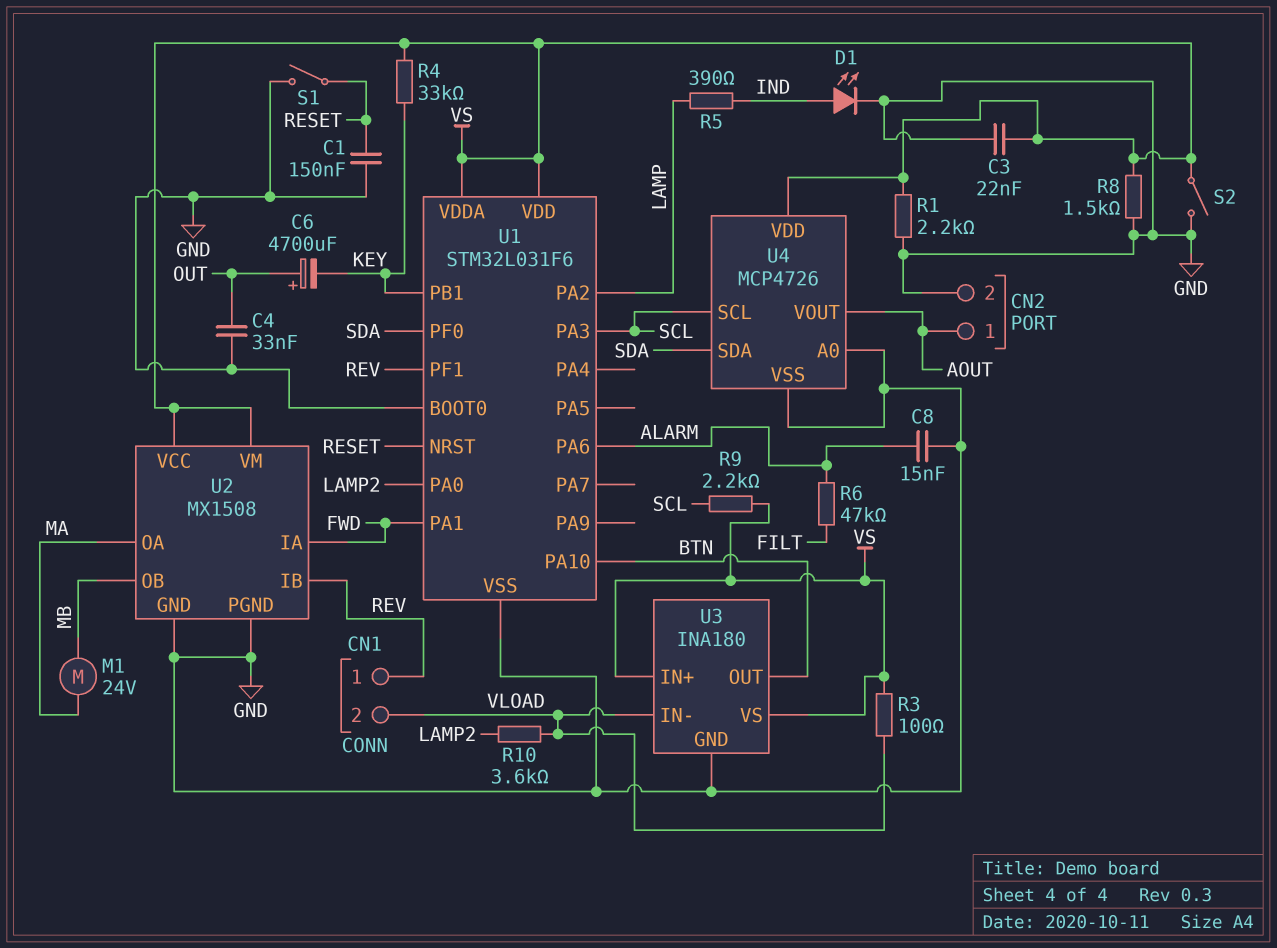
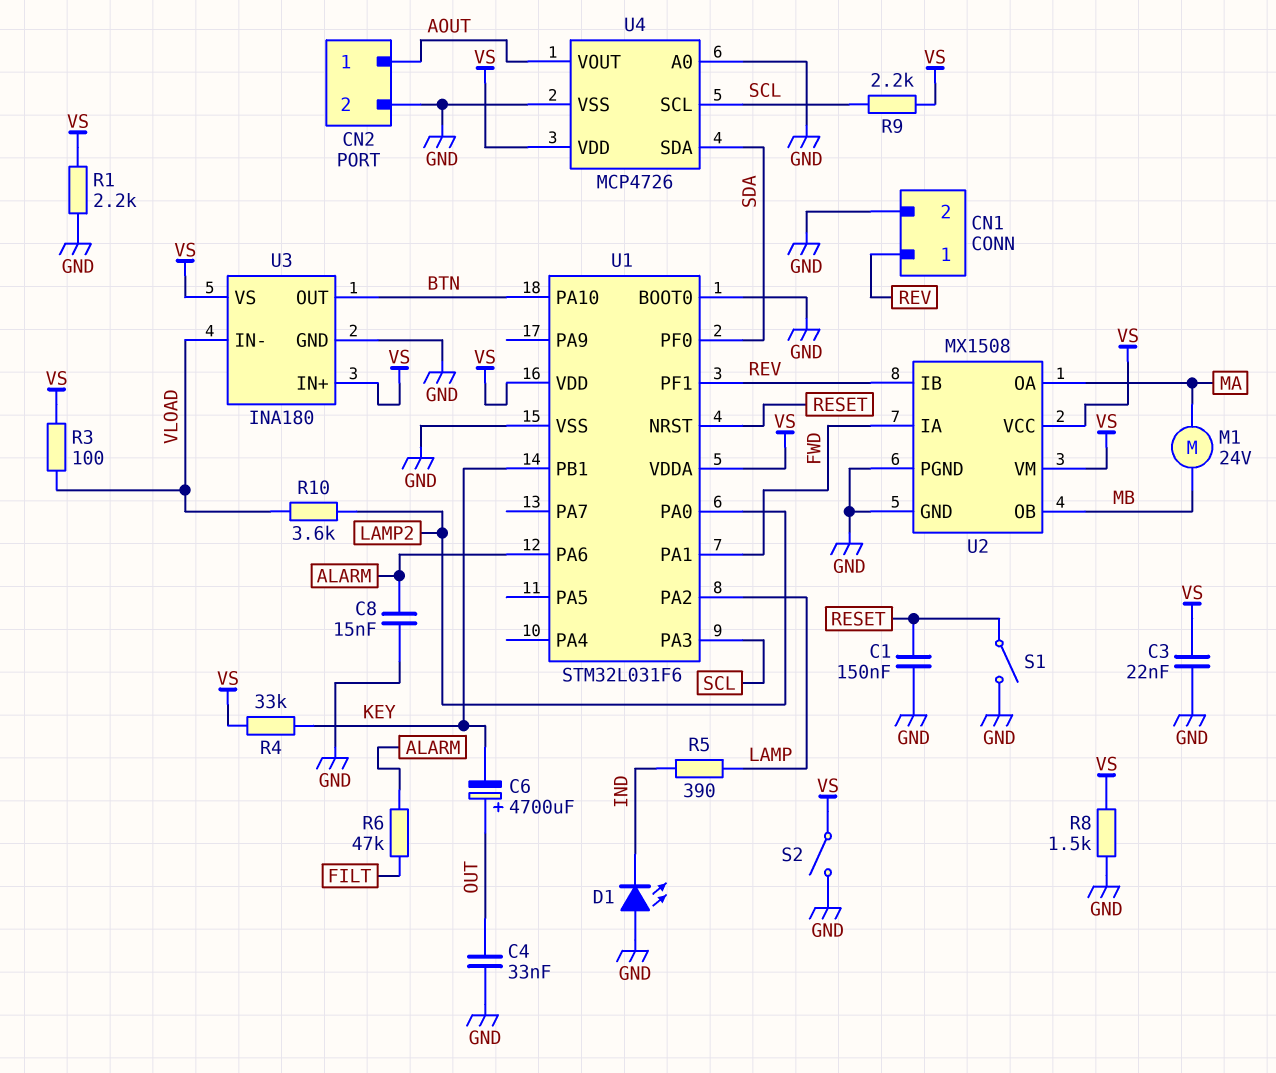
CN1 pin 2: VLOAD -> GND
D1: LED (A IND, K GND) -> LED (A GND, K IND)

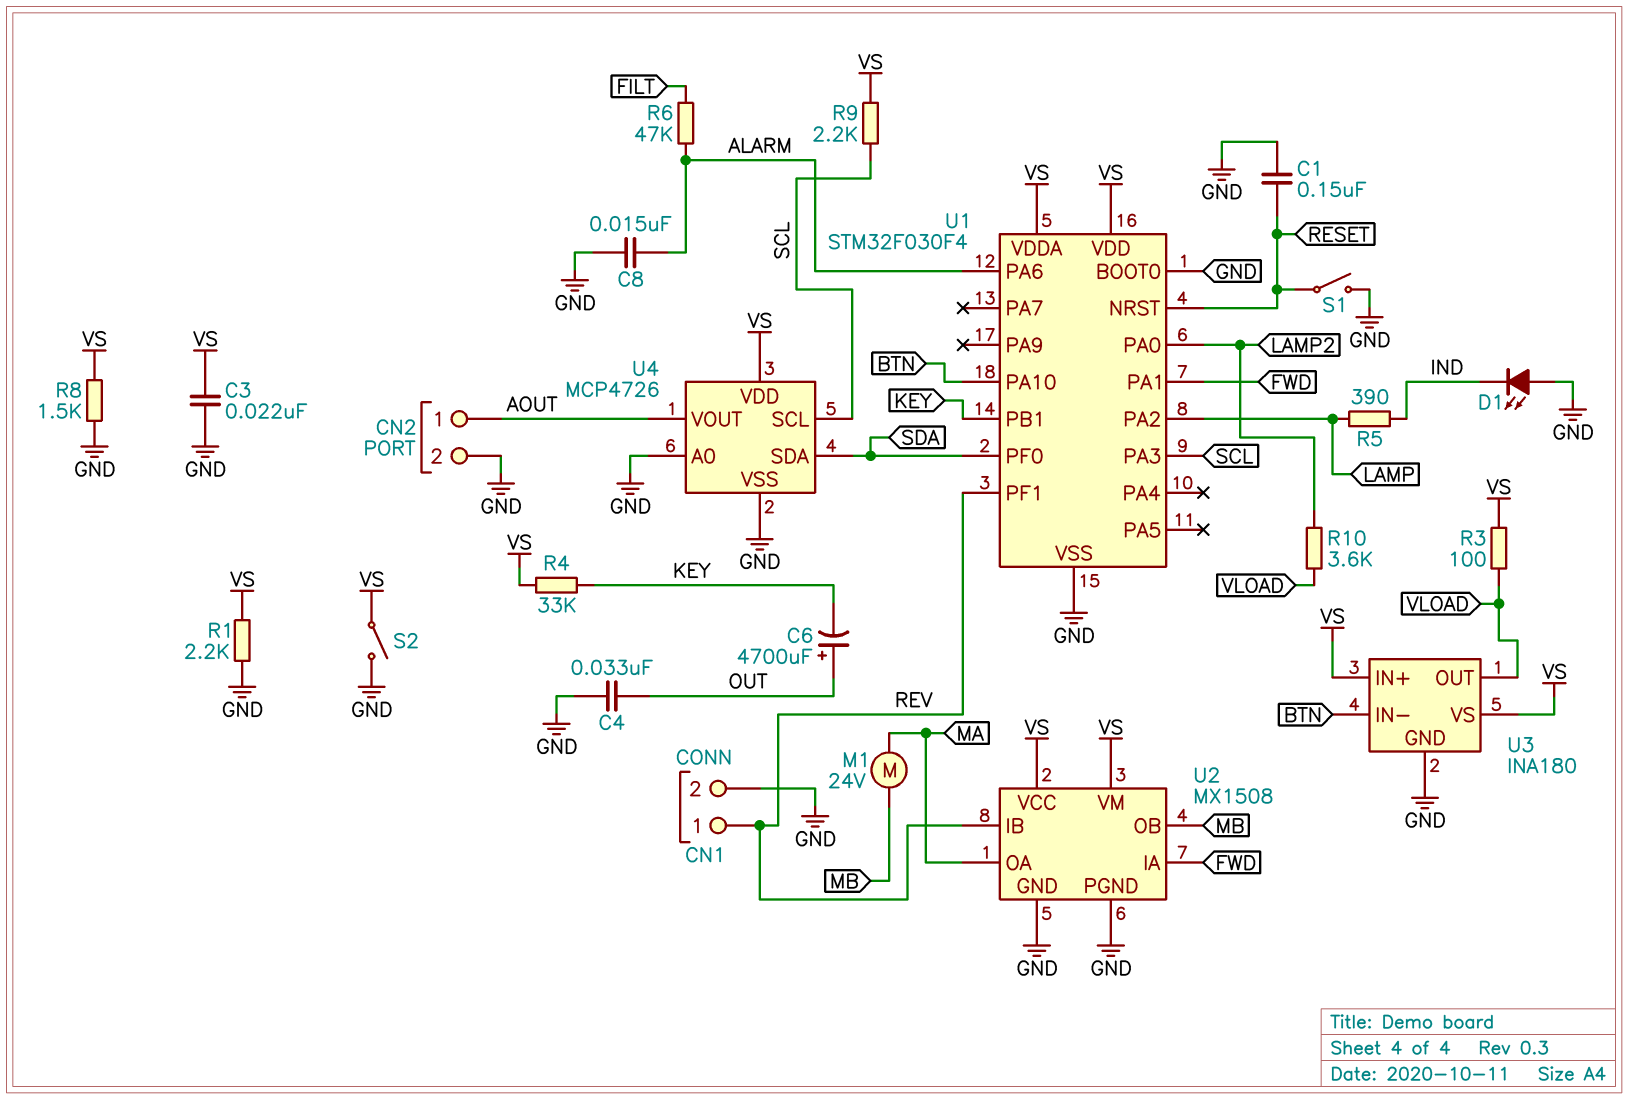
U1: STM32L031F6 -> STM32F030F4
U3 pin IN-: VLOAD -> BTN
U3 pin OUT: BTN -> VLOAD

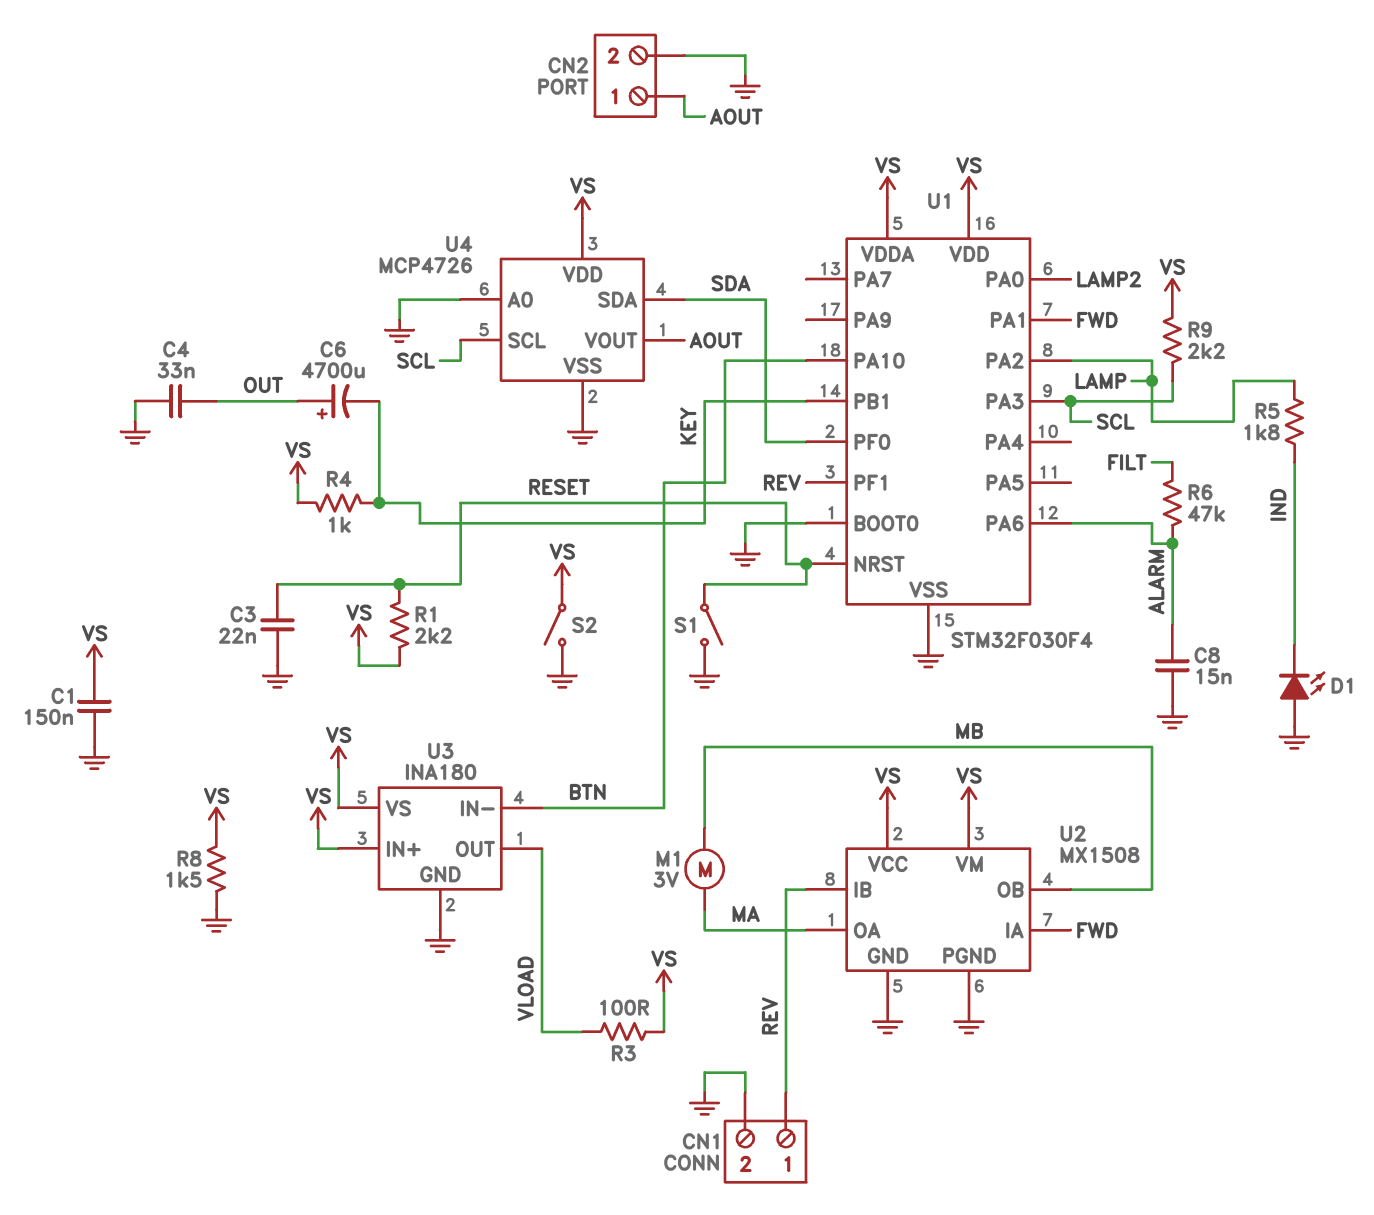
C1: 150nF (GND, RESET) -> 150nF (GND, VS)
C3: 22nF (GND, VS) -> 22nF (GND, RESET)
M1: motor 24V (MA, MB) -> motor 3V (MA, MB)
R1: 2.2k (GND, VS) -> 2.2k (RESET, VS)
R4: 33k (KEY, VS) -> 1k (KEY, VS)
R5: 390 (IND, LAMP) -> 1.8k (IND, LAMP)
R10: 3.6k (LAMP2, VLOAD) -> none

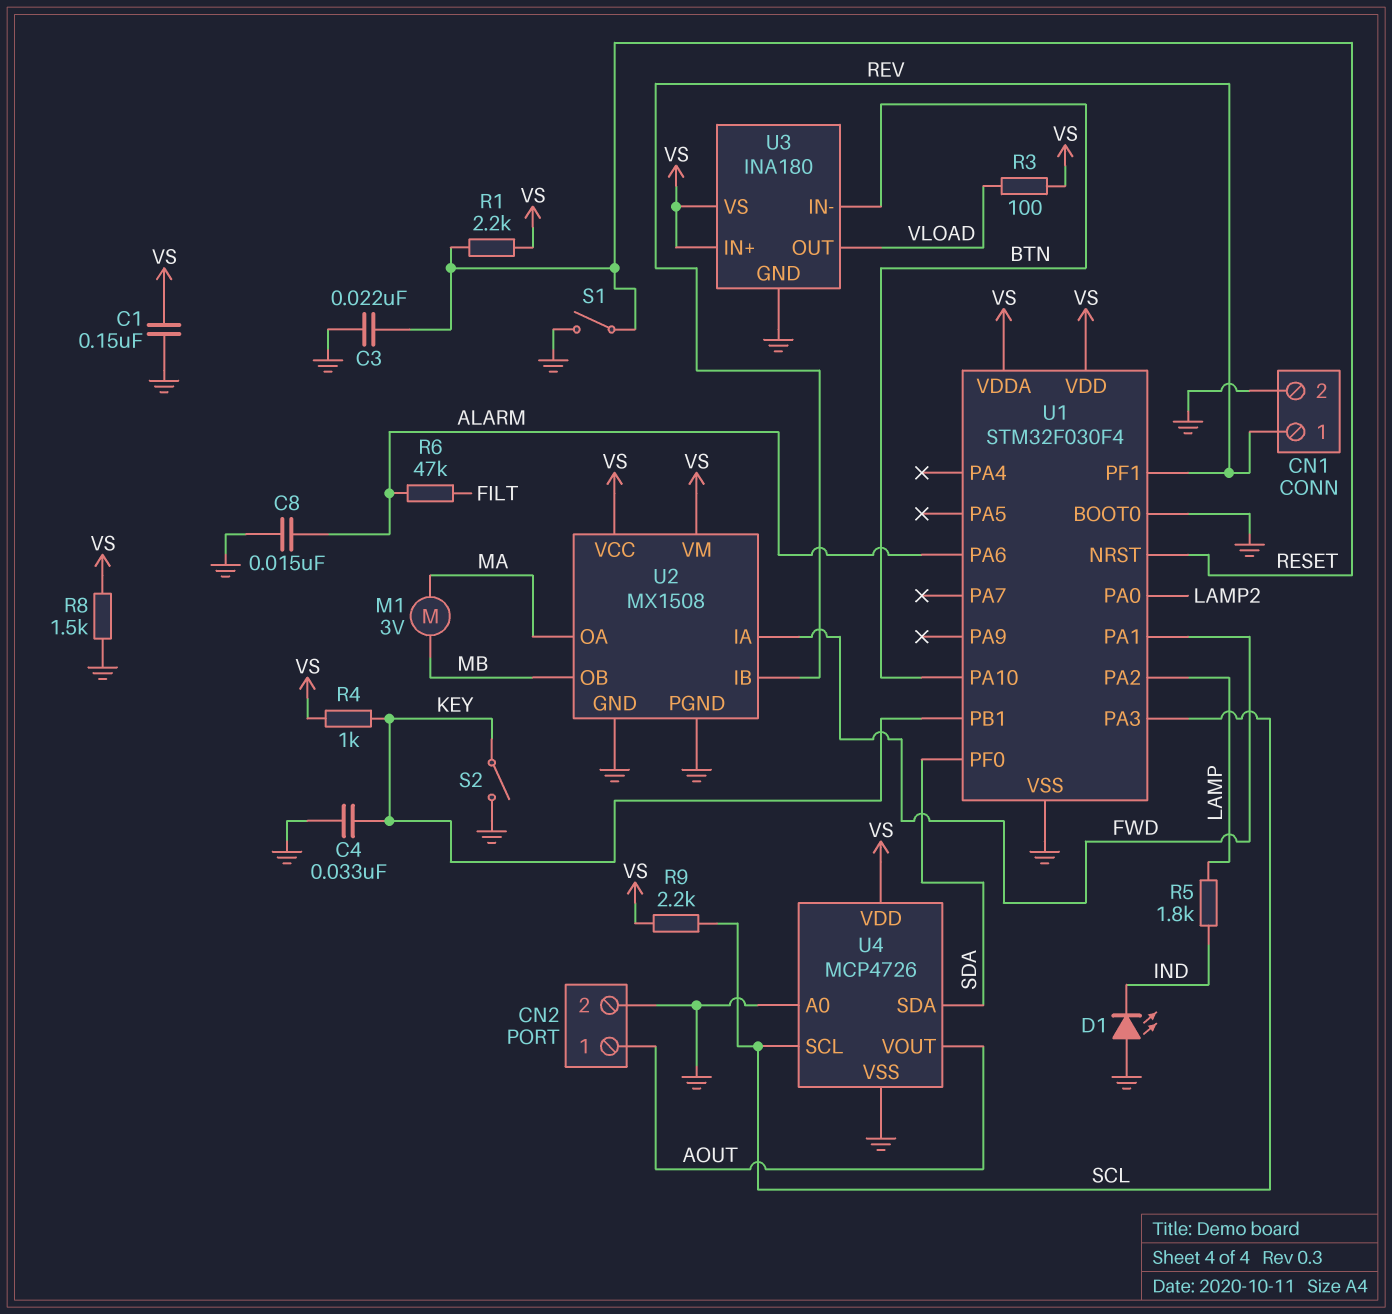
C4: 33nF (GND, OUT) -> 33nF (GND, KEY)
C6: 4700uF (plus OUT, minus KEY) -> none
S2: switch (GND, VS) -> switch (GND, KEY)

